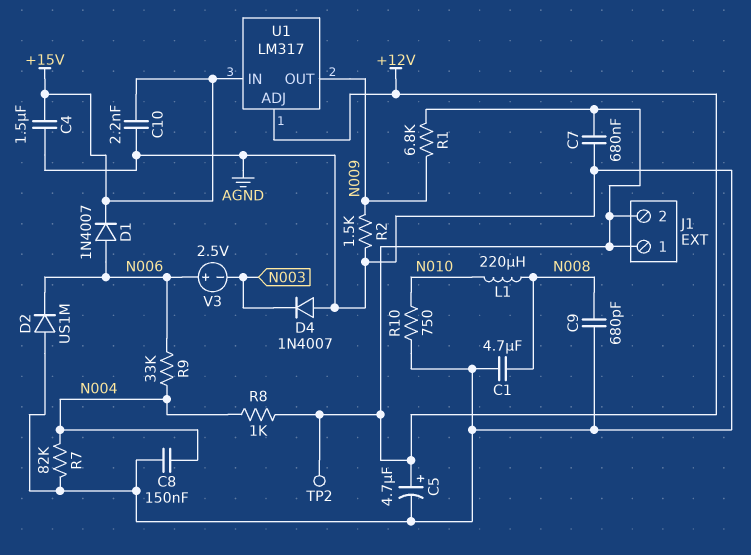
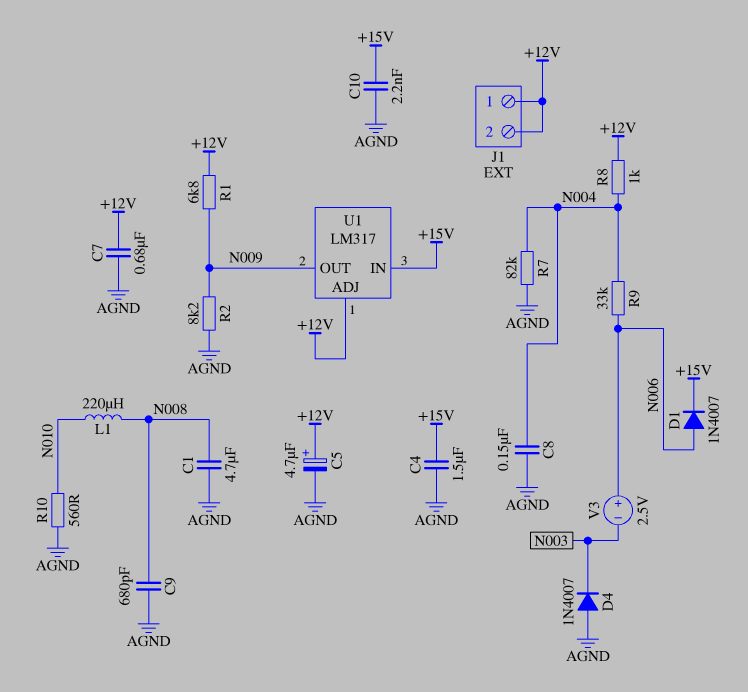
D2: diode US1M (A AGND, K N006) -> none
R2: 1.5k (AGND, N009) -> 8.2k (AGND, N009)
R10: 750 (AGND, N010) -> 560 (AGND, N010)
TP2: test point (+12V) -> none

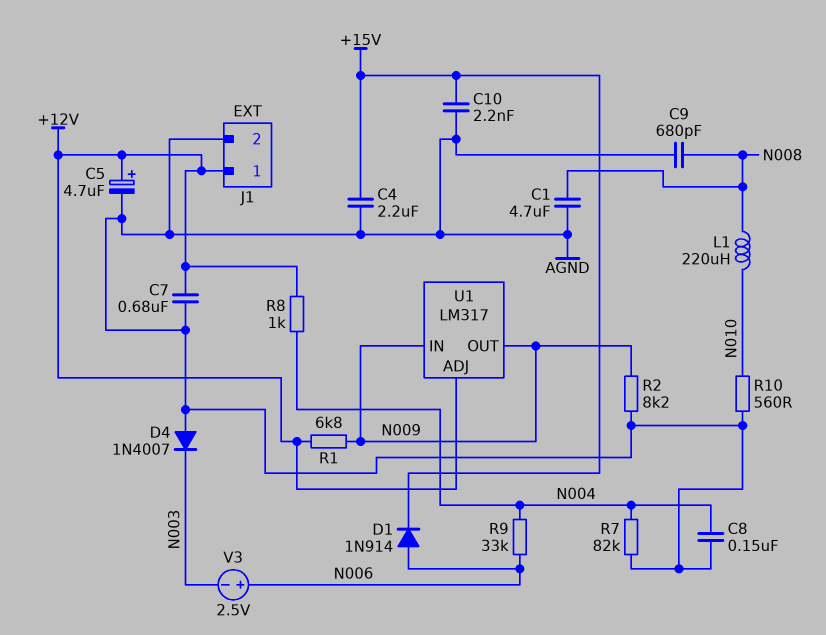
C4: 1.5uF (+15V, AGND) -> 2.2uF (+15V, AGND)
D1: diode 1N4007 (A N006, K +15V) -> diode 1N914 (A N006, K +15V)
J1 pin 2: +12V -> AGND
U1 pin IN: +15V -> N009

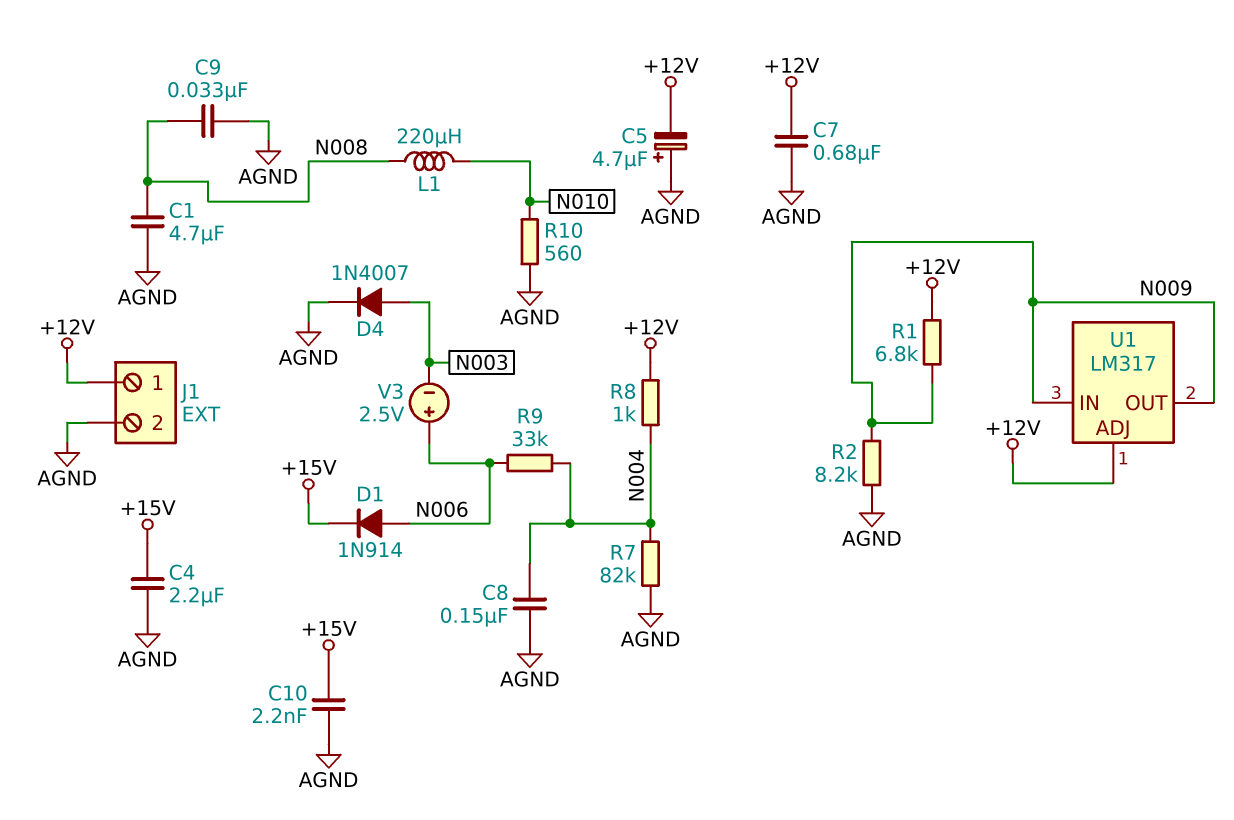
C5: 4.7uF (plus +12V, minus AGND) -> 4.7uF (plus AGND, minus +12V)
C9: 680pF (AGND, N008) -> 33nF (AGND, N008)
D4: diode 1N4007 (A AGND, K N003) -> diode 1N4007 (A N003, K AGND)

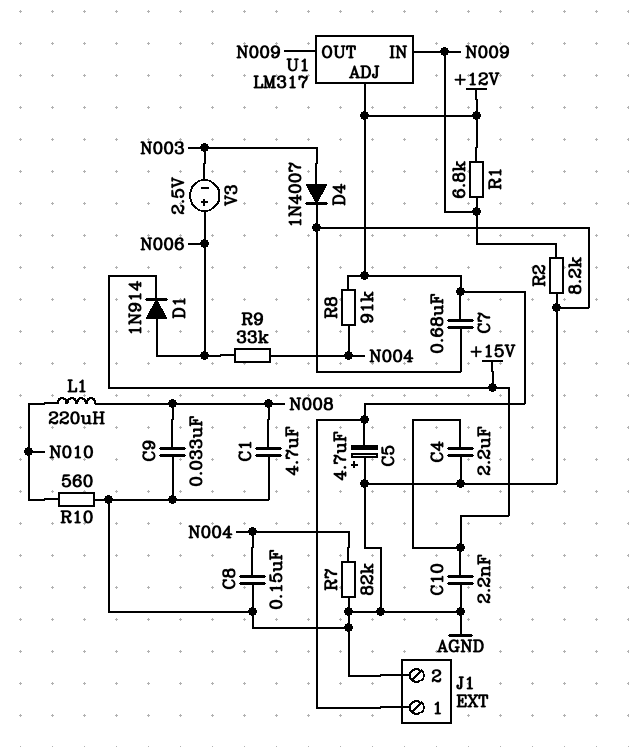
R8: 1k (+12V, N004) -> 91k (+12V, N004)

